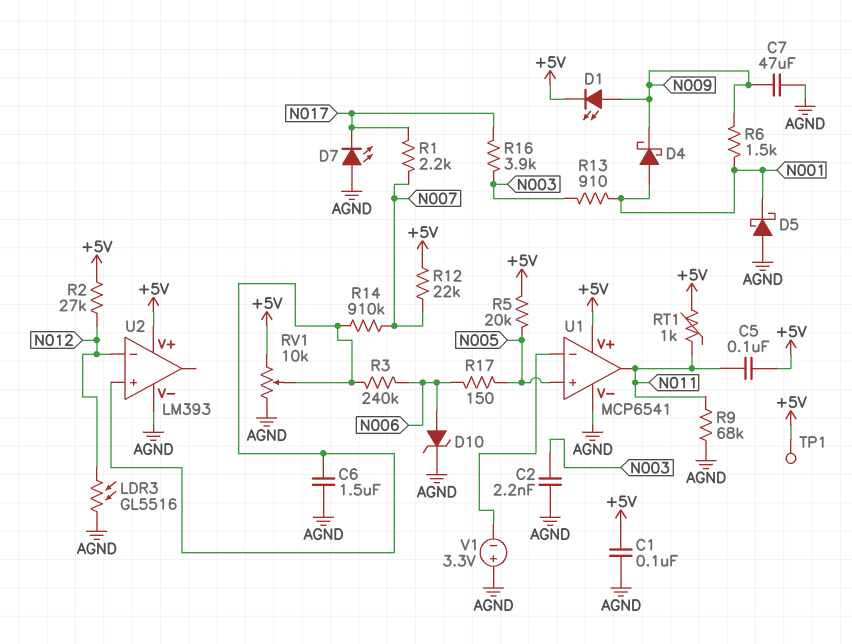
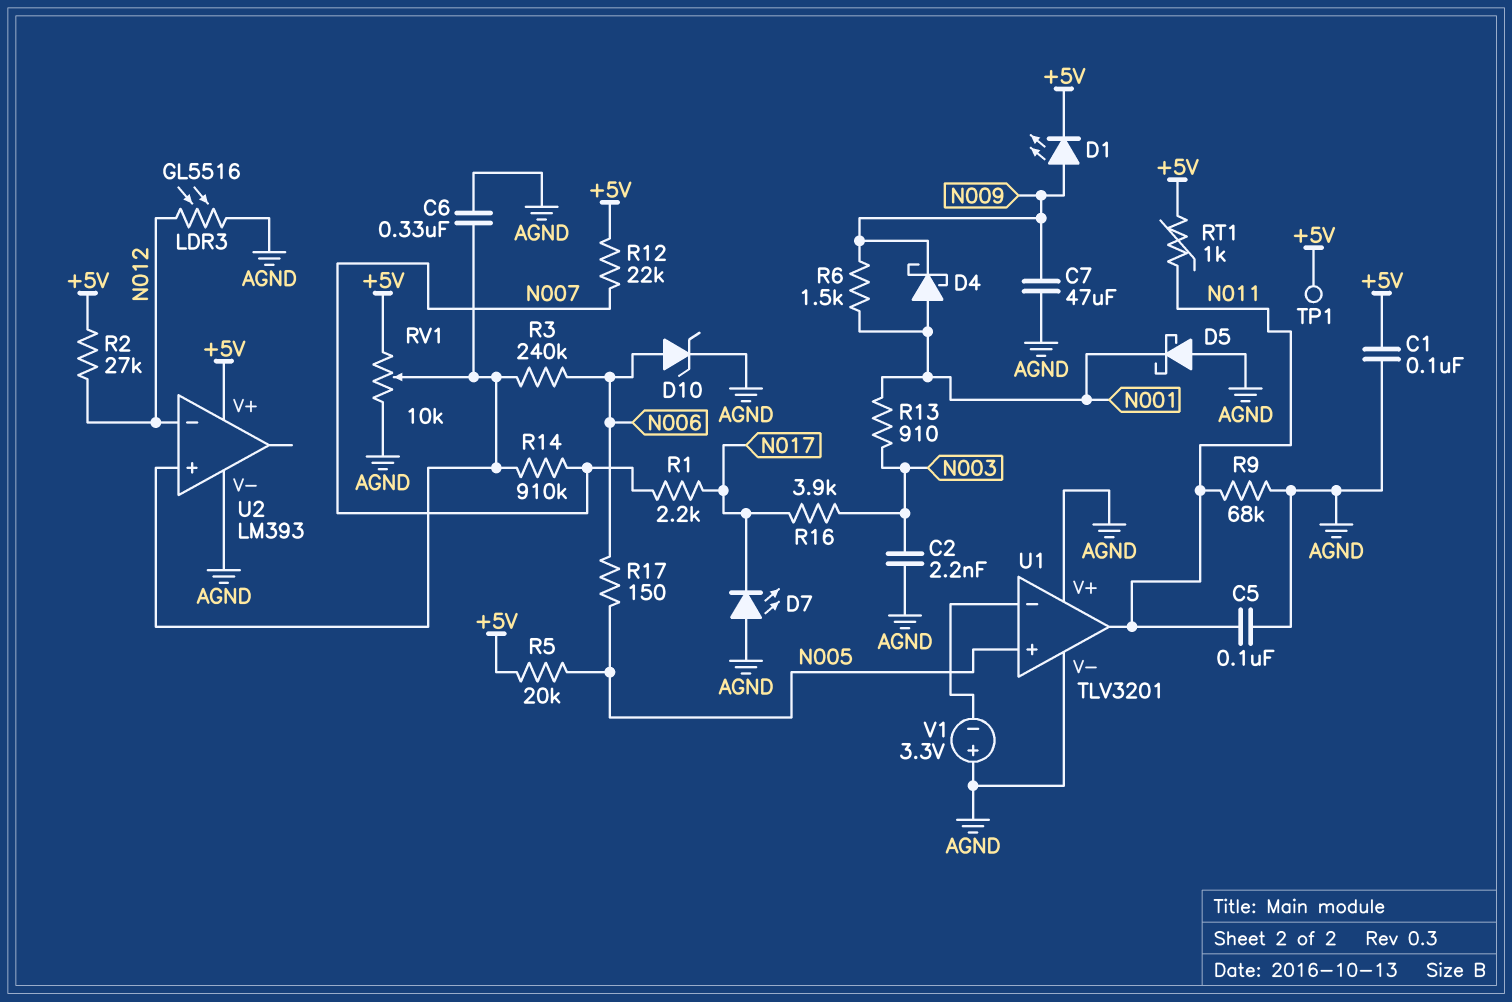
C5: 100nF (+5V, N011) -> 100nF (AGND, N011)
C6: 1.5uF (AGND, U2/in+) -> 330nF (AGND, U2/in+)
U1: MCP6541 -> TLV3201
U1 pin V+: +5V -> AGND

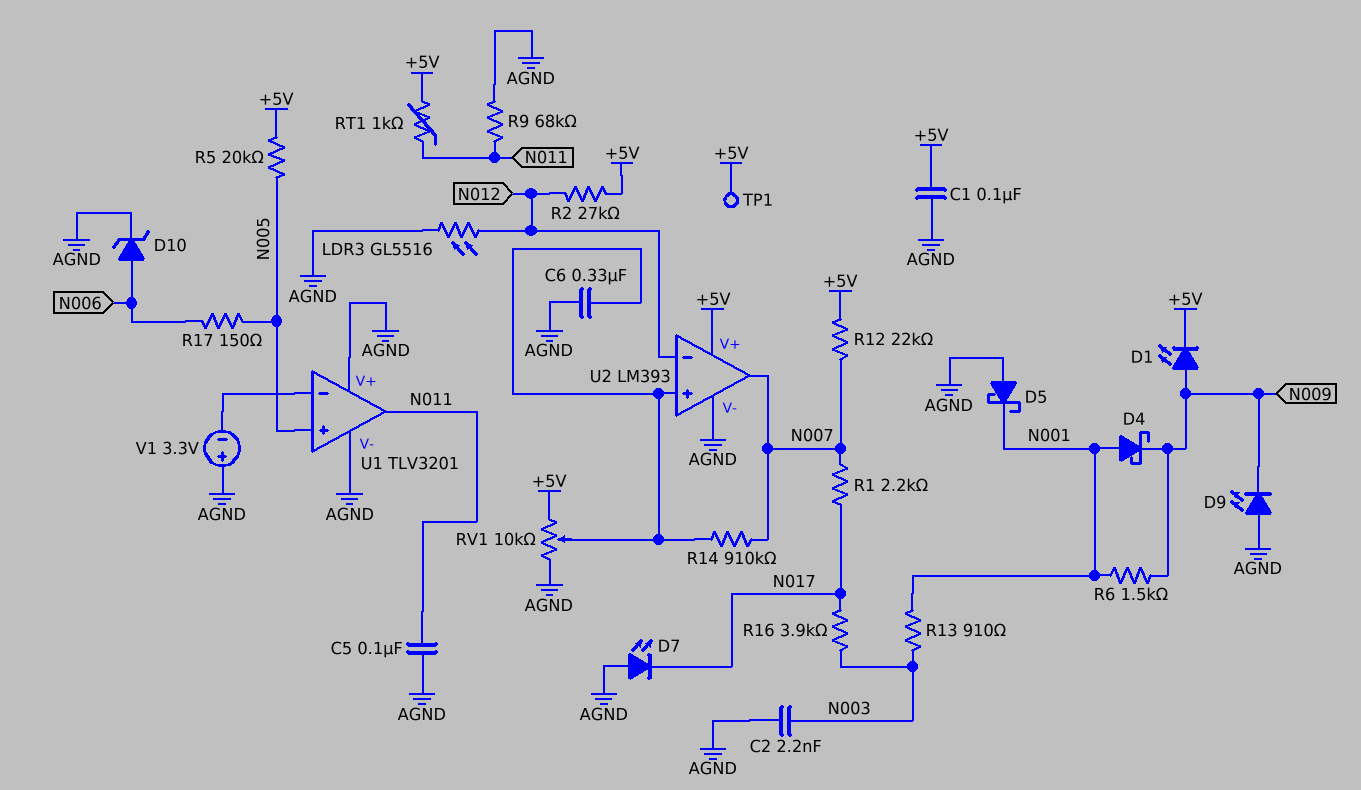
C7: 47uF (AGND, N009) -> none
D9: none -> LED (A AGND, K N009)
R3: 240k (N006, U2/in+) -> none
U2 pin out: none -> N007

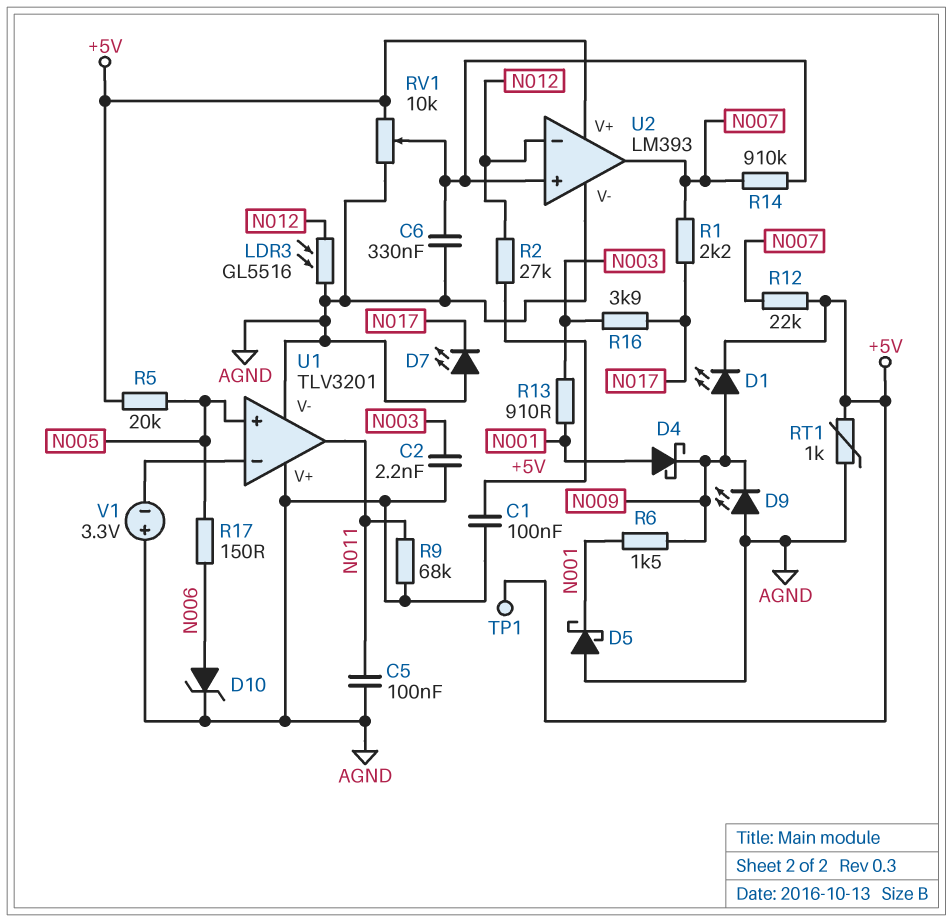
RT1: 1k (+5V, N011) -> 1k (+5V, AGND)

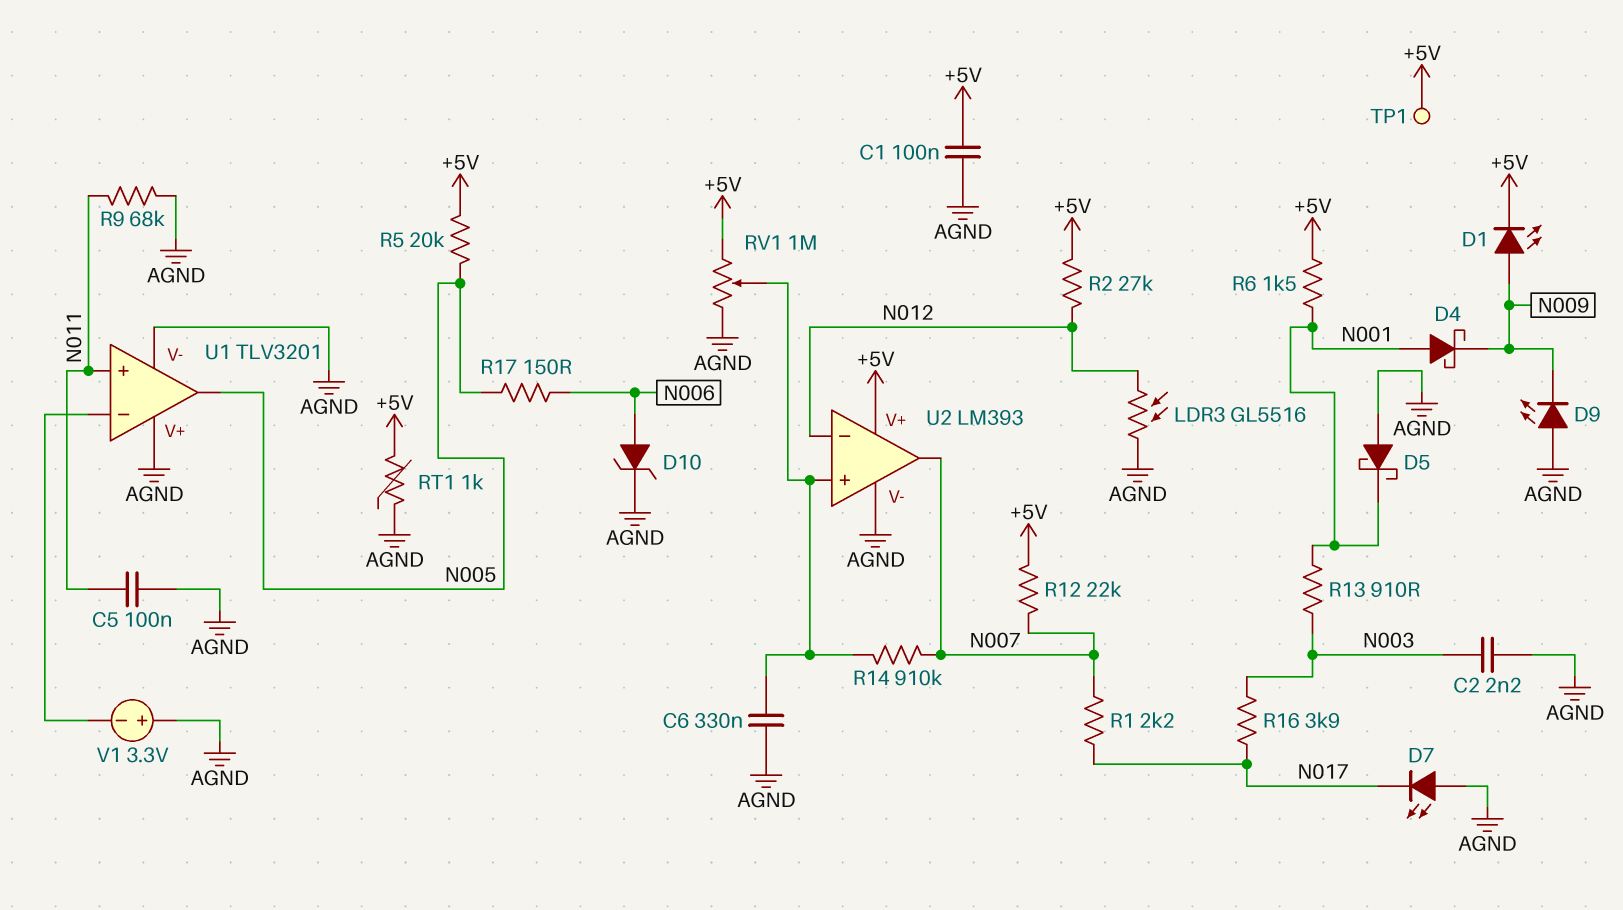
R6: 1.5k (N001, N009) -> 1.5k (+5V, N001)
RV1: 10k (+5V, AGND, wiper U2/in+) -> 1M (+5V, AGND, wiper U2/in+)
U1 pin in+: N005 -> N011
U1 pin out: N011 -> N005

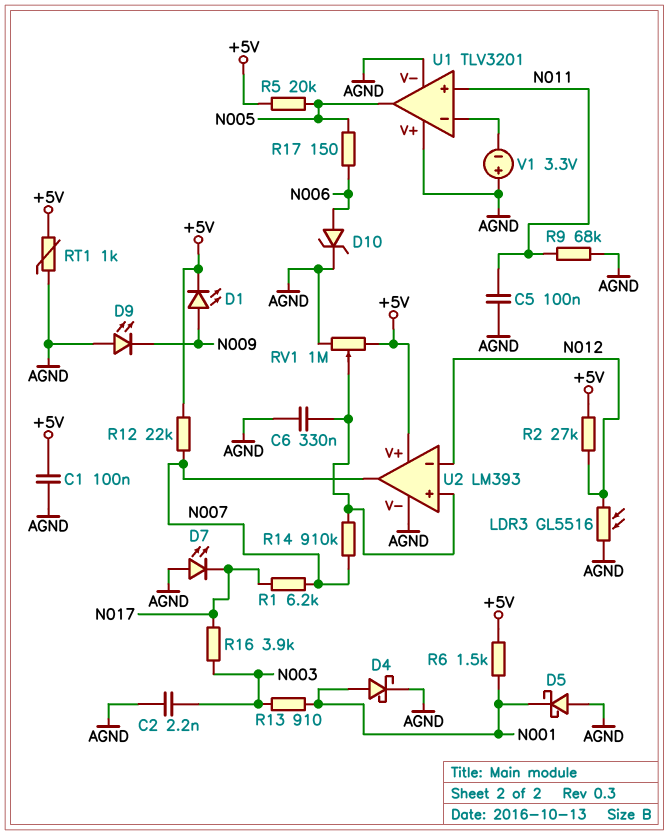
D4: schottky (A N001, K N009) -> schottky (A N001, K AGND)
R1: 2.2k (N007, N017) -> 6.2k (N007, N017)
TP1: test point (+5V) -> none

